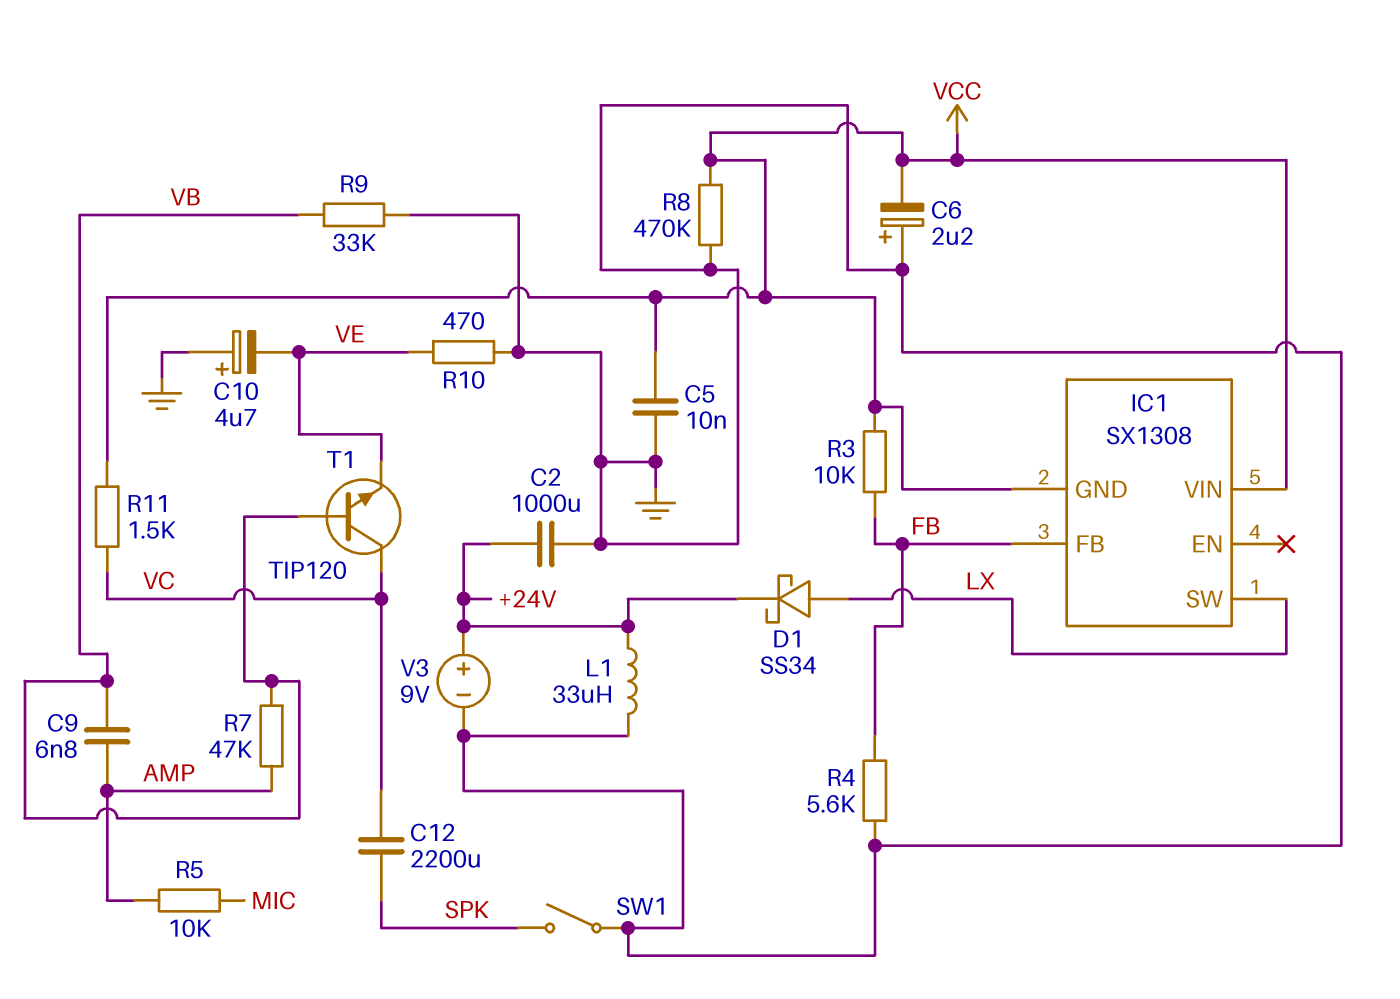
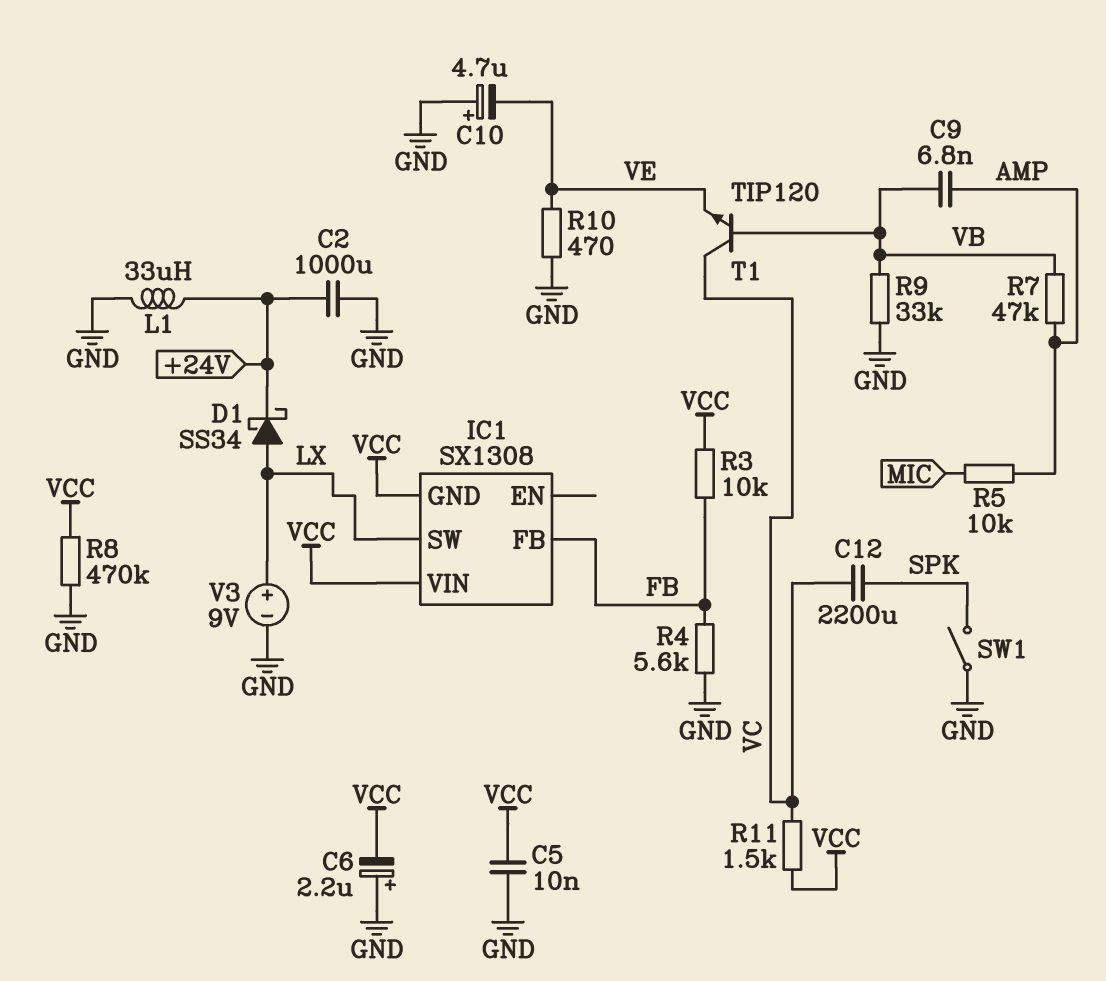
V3: 9V (plus +24V, minus GND) -> 9V (plus LX, minus GND)

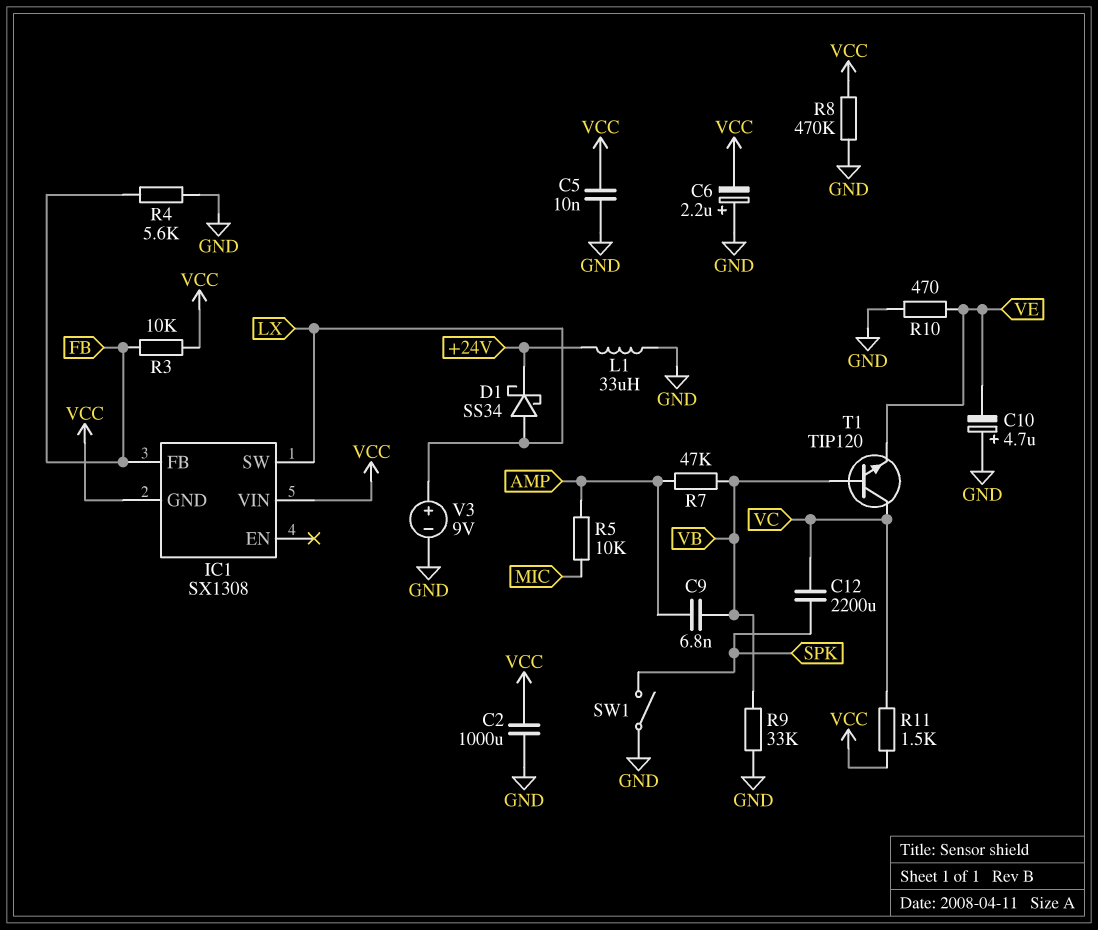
C2: 1000uF (+24V, GND) -> 1000uF (GND, VCC)

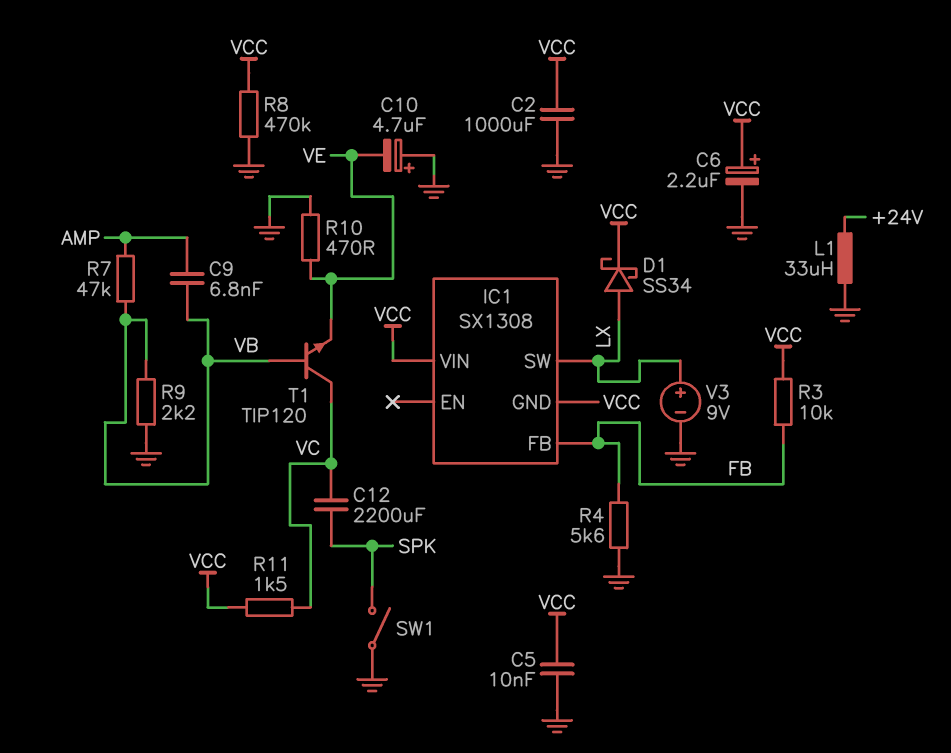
C6: 2.2uF (plus GND, minus VCC) -> 2.2uF (plus VCC, minus GND)
D1: schottky SS34 (A LX, K +24V) -> schottky SS34 (A LX, K VCC)
R5: 10k (AMP, MIC) -> none
R9: 33k (GND, VB) -> 2.2k (GND, VB)

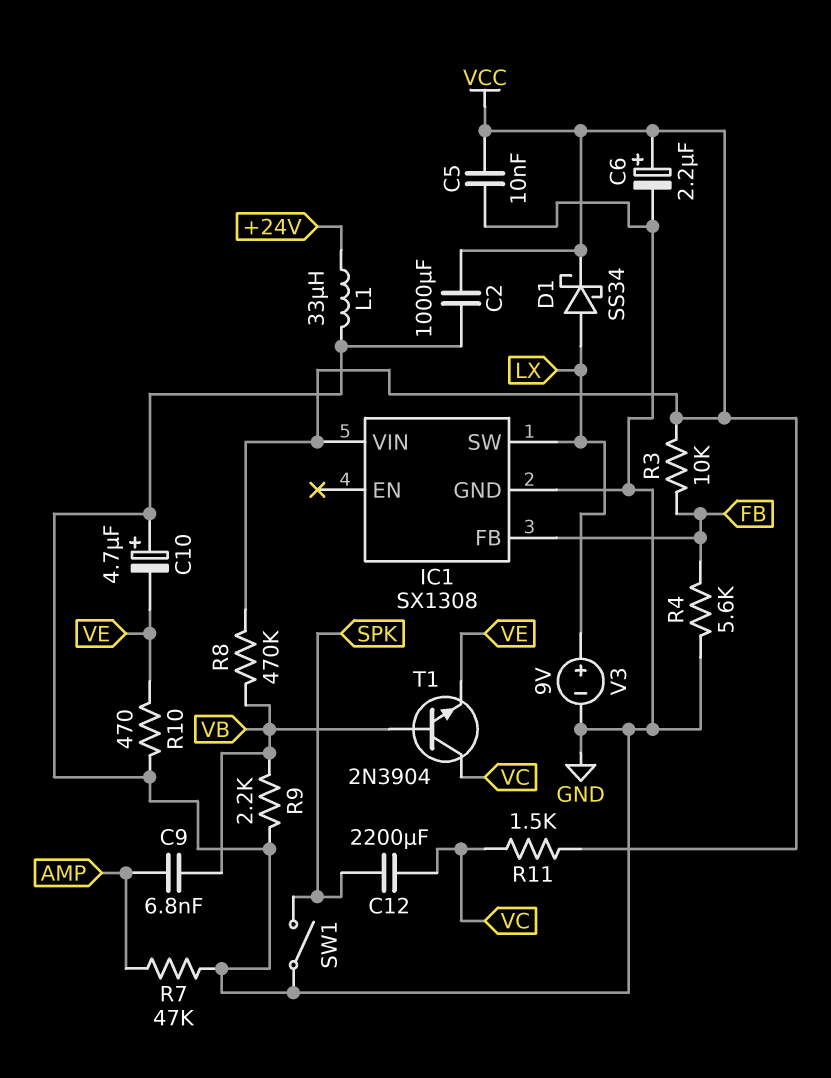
IC1 pin GND: VCC -> GND
R7: 47k (AMP, VB) -> 47k (AMP, GND)
R8: 470k (GND, VCC) -> 470k (VB, VCC)
T1: NPN TIP120 (B VB, C VC, E VE) -> NPN 2N3904 (B VB, C VC, E VE)

